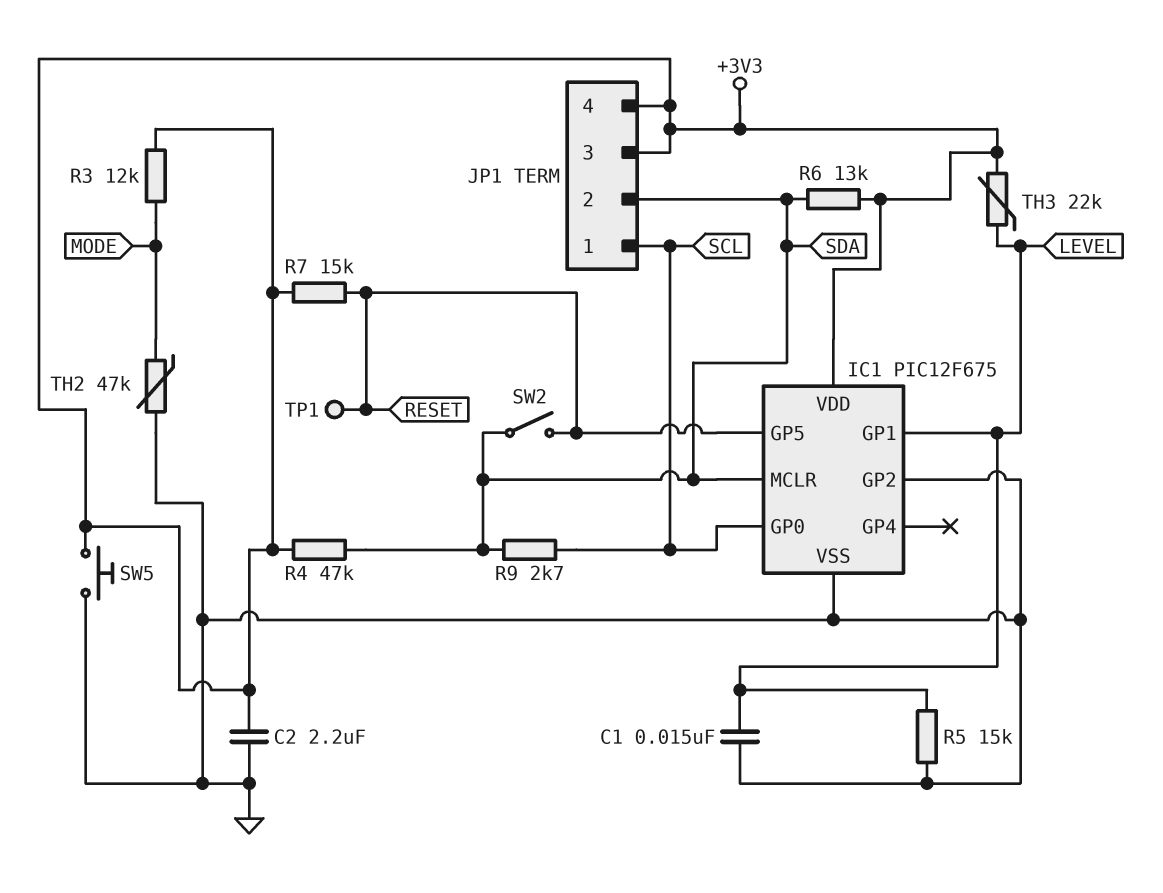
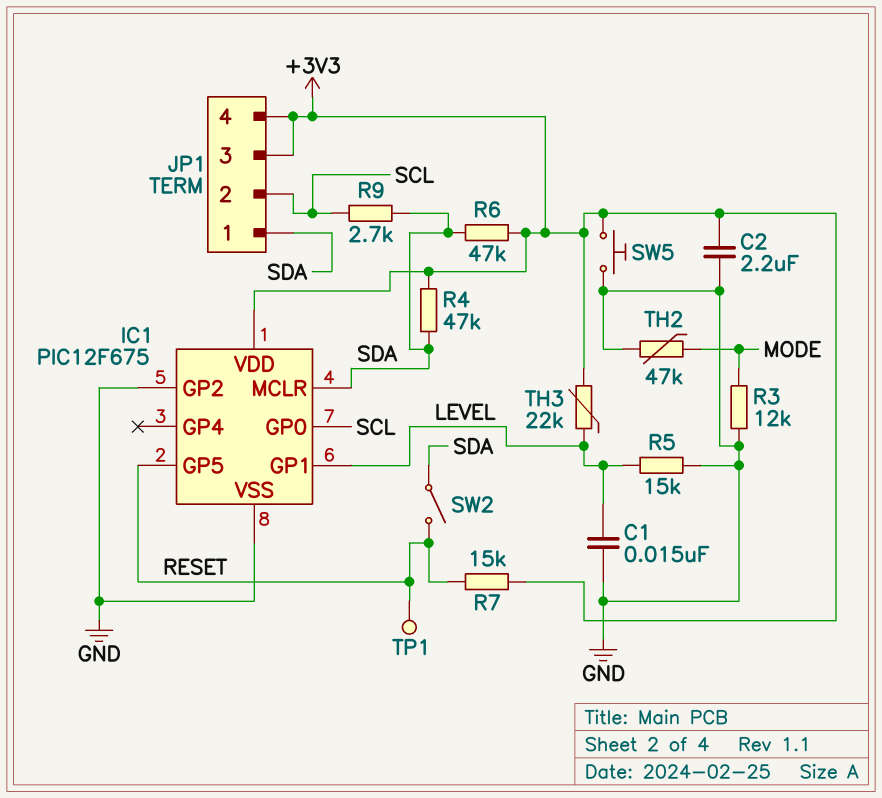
JP1 pin 1: SCL -> SDA
JP1 pin 2: SDA -> SCL
R3: 12k (+3V3, MODE) -> 12k (GND, MODE)
R6: 13k (+3V3, SDA) -> 47k (+3V3, SDA)

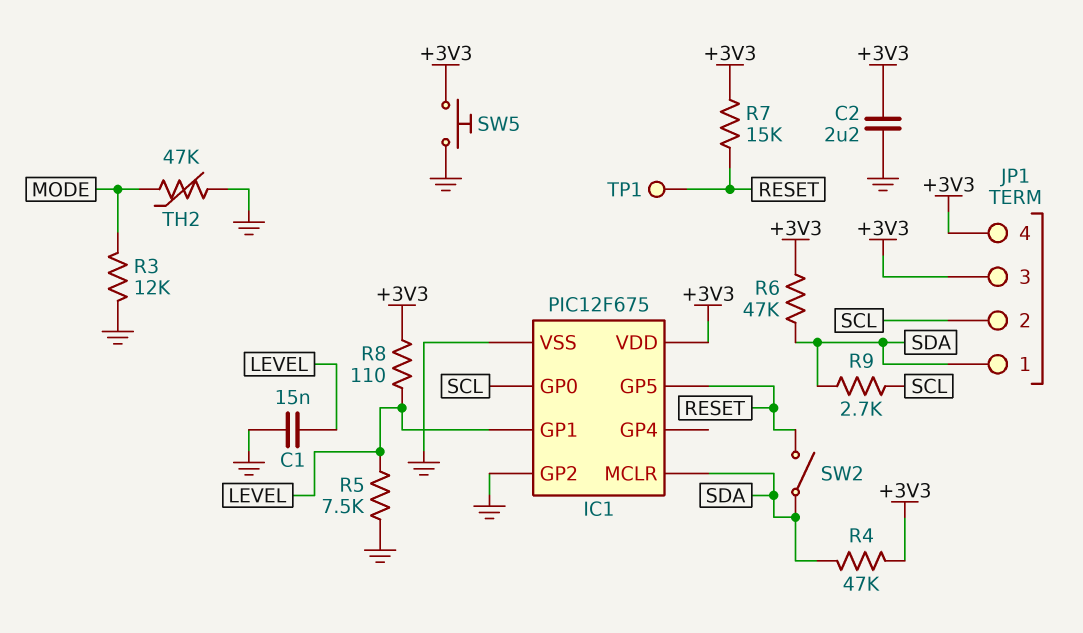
R5: 15k (GND, LEVEL) -> 7.5k (GND, LEVEL)
R8: none -> 110 (+3V3, LEVEL)
TH3: 22k (+3V3, LEVEL) -> none

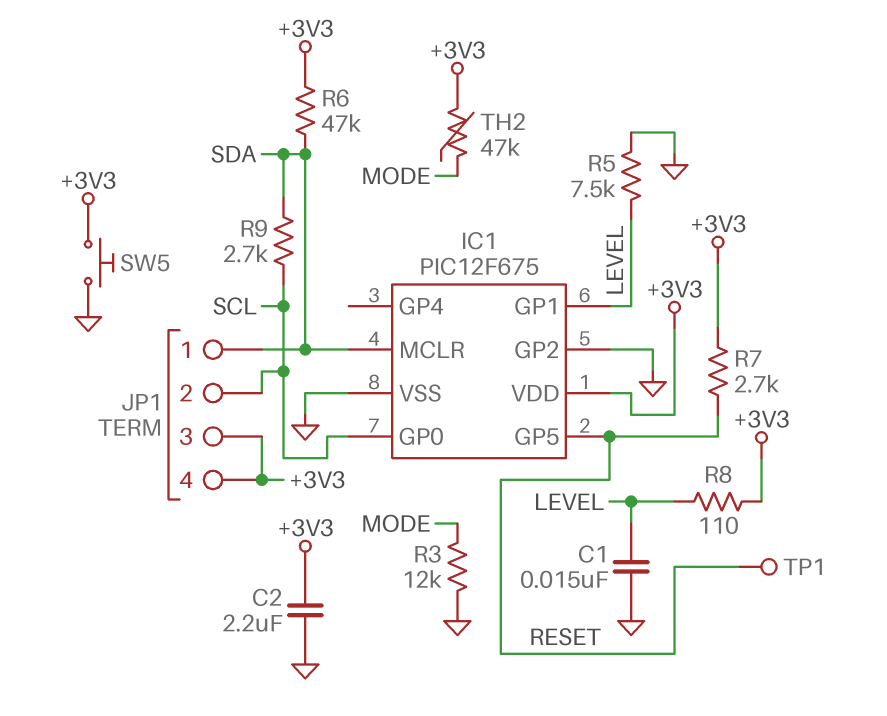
R4: 47k (+3V3, SDA) -> none
R7: 15k (+3V3, RESET) -> 2.7k (+3V3, RESET)
SW2: switch (RESET, SDA) -> none
TH2: 47k (GND, MODE) -> 47k (+3V3, MODE)

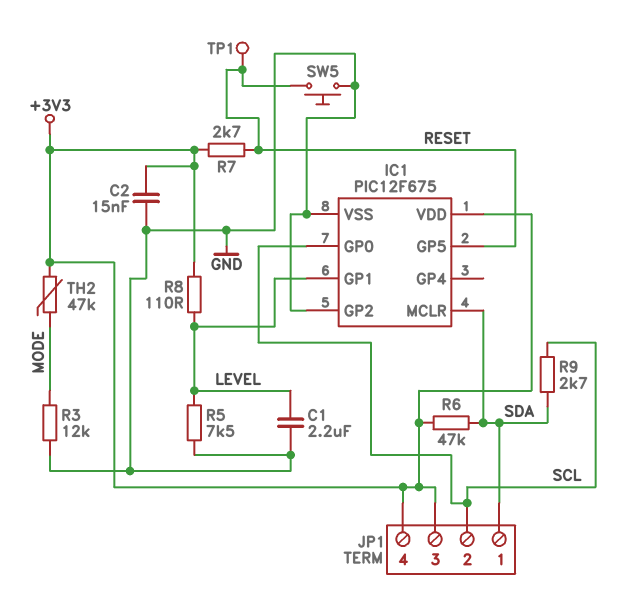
C1: 15nF (GND, LEVEL) -> 2.2uF (GND, LEVEL)
C2: 2.2uF (+3V3, GND) -> 15nF (+3V3, GND)
SW5: button (+3V3, GND) -> button (GND, RESET)

